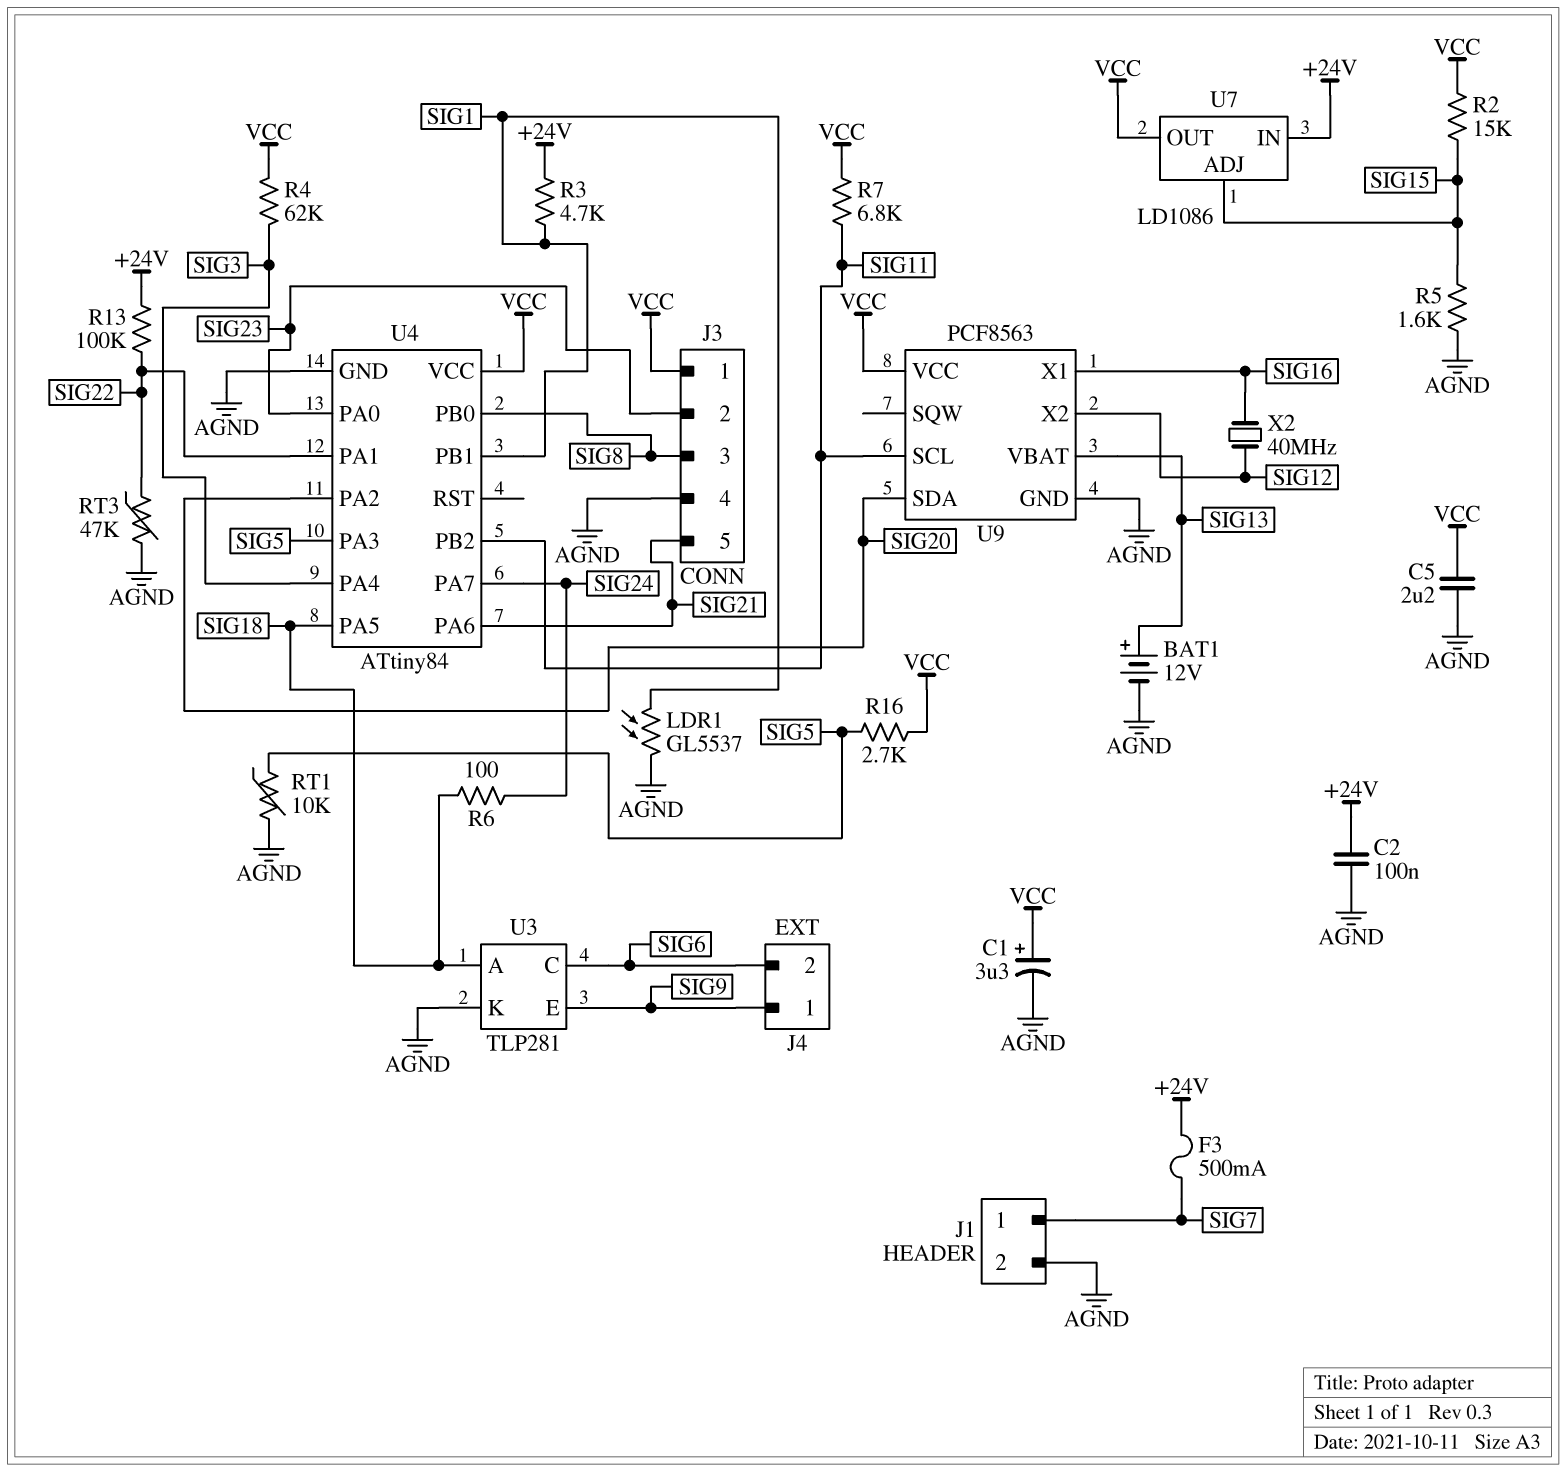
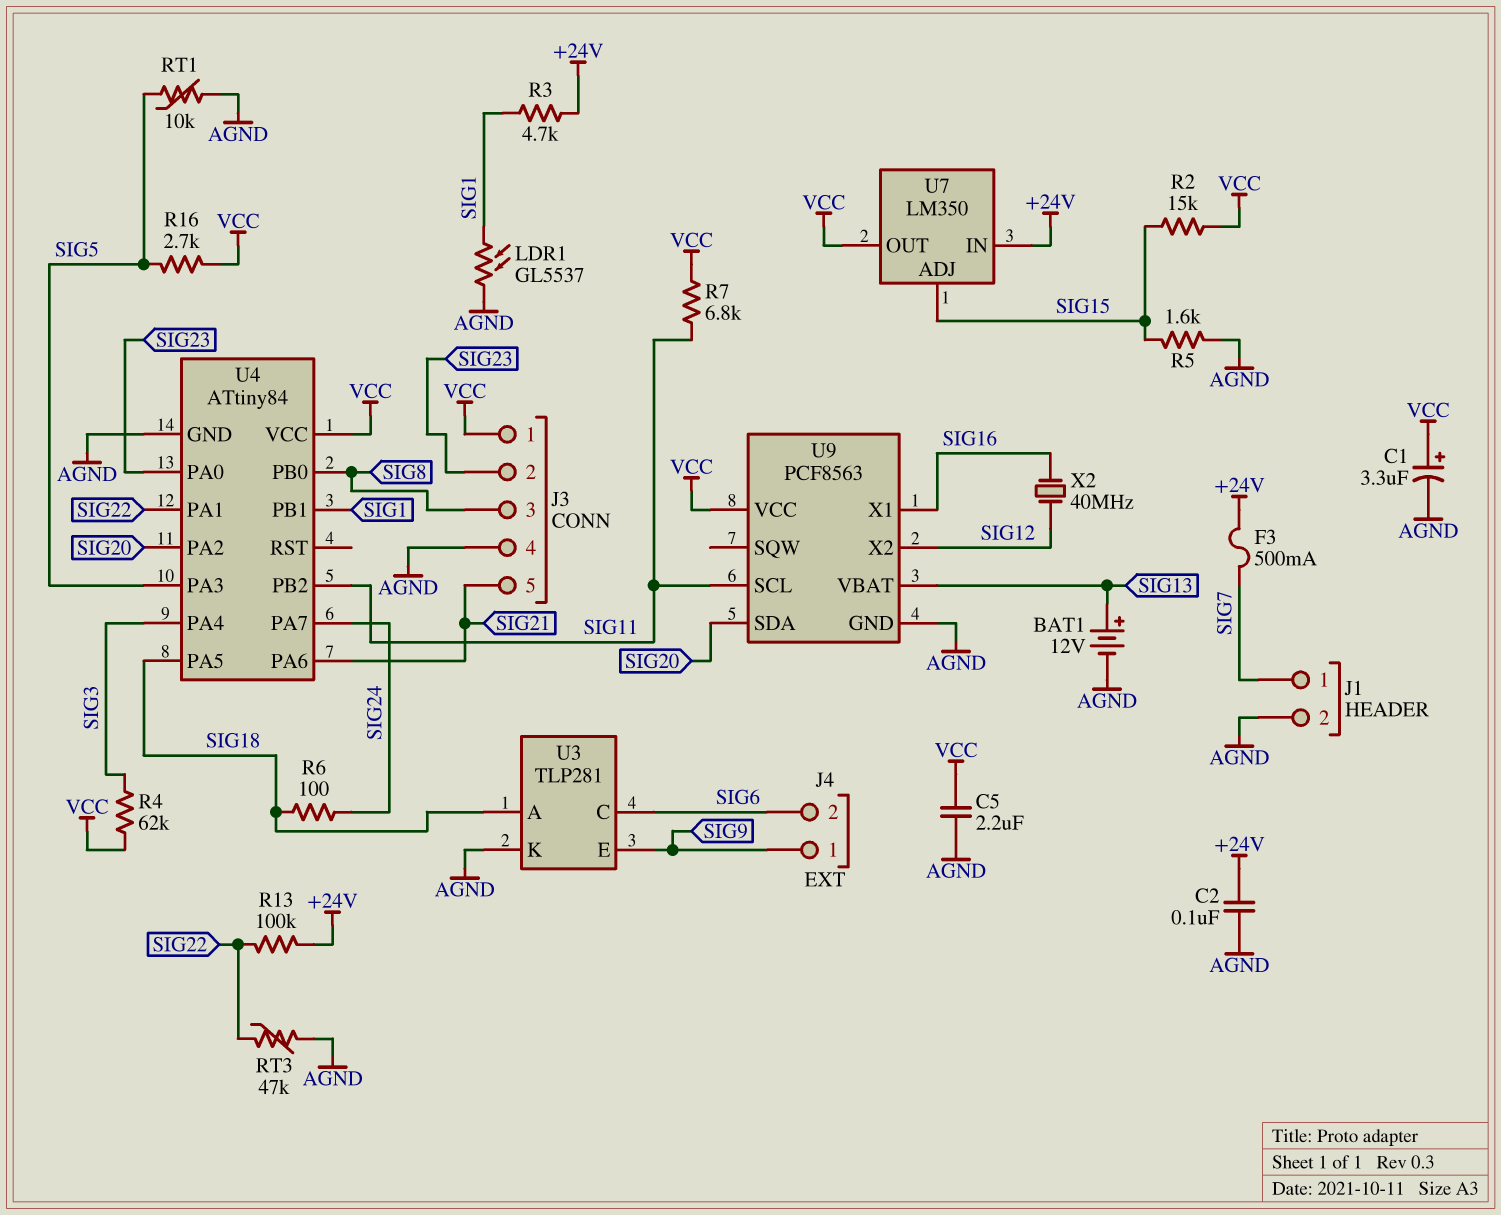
U7: LD1086 -> LM350

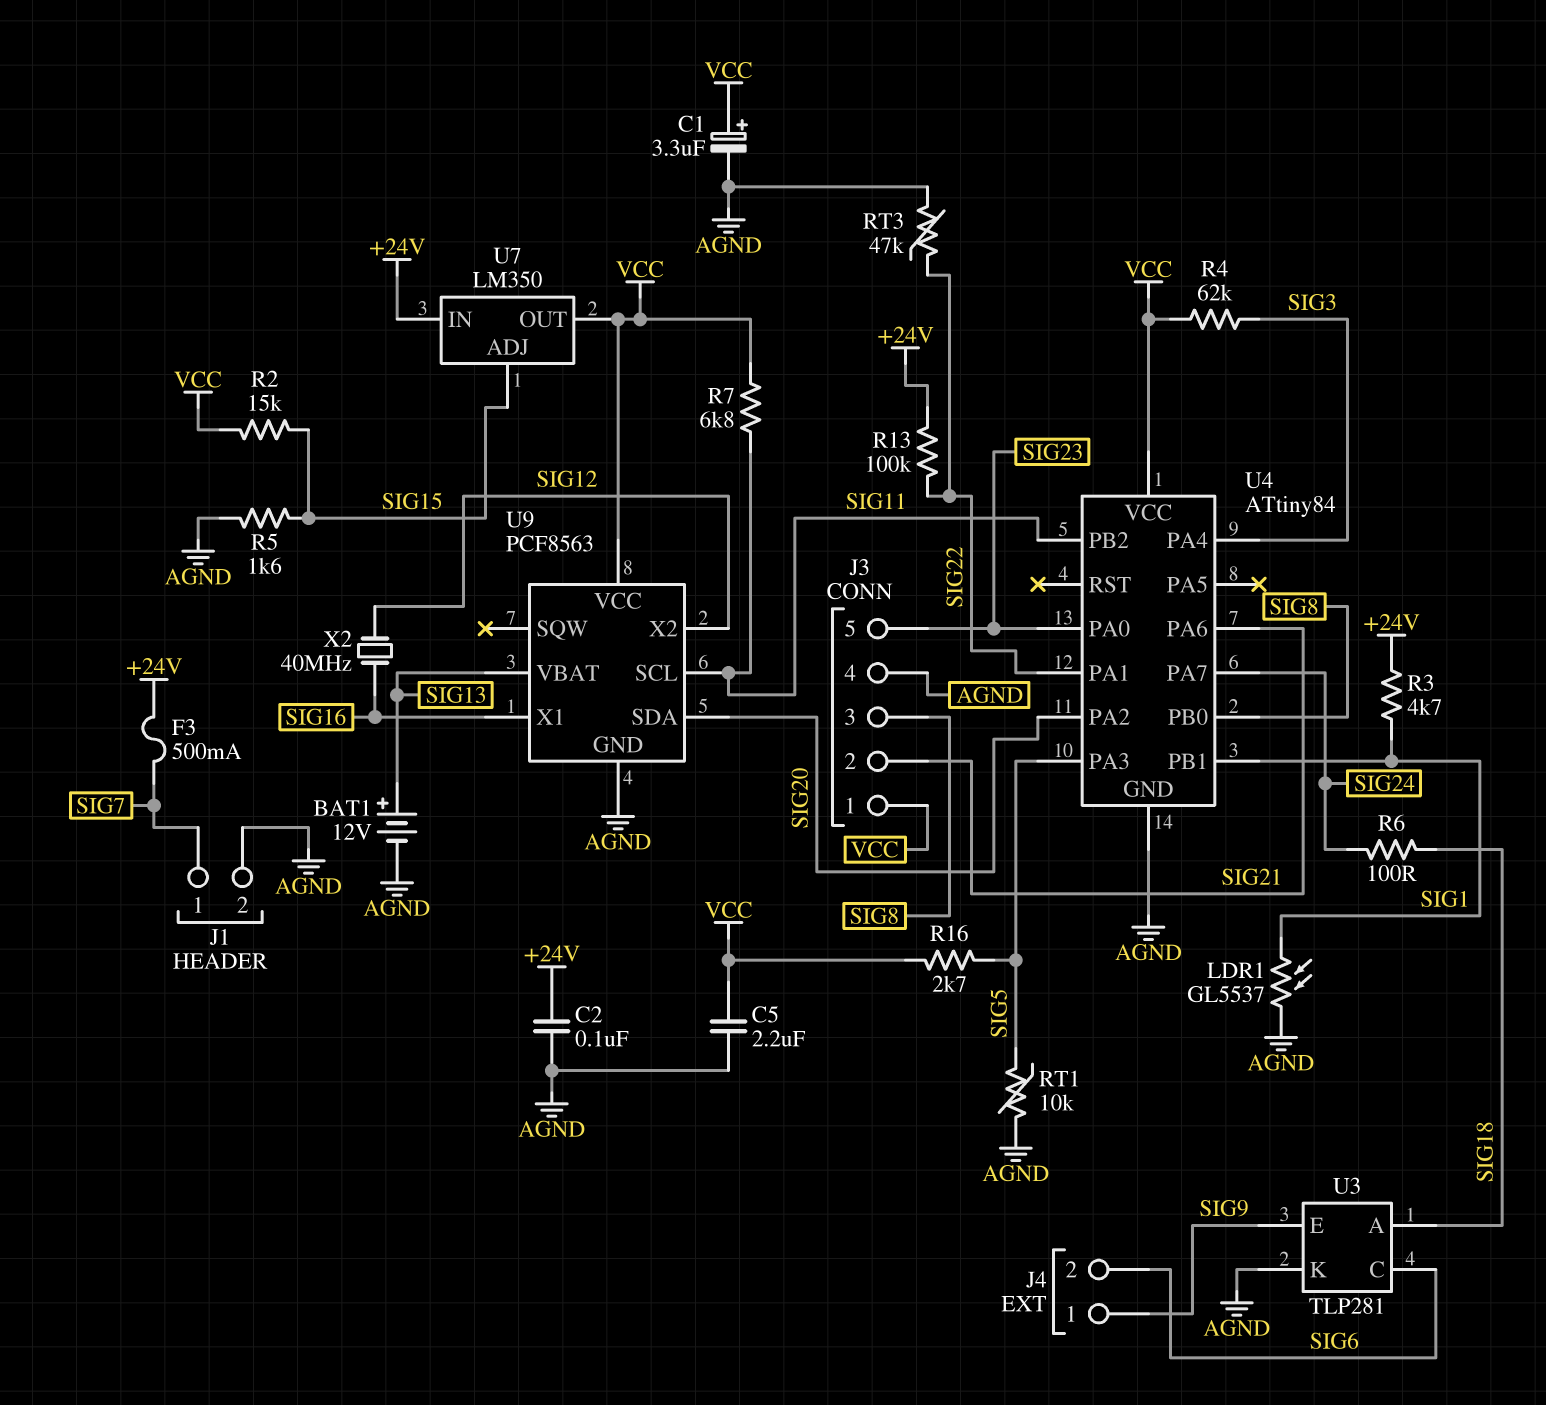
J3 pin 2: SIG23 -> SIG21
J3 pin 5: SIG21 -> SIG23
U4 pin PA5: SIG18 -> none

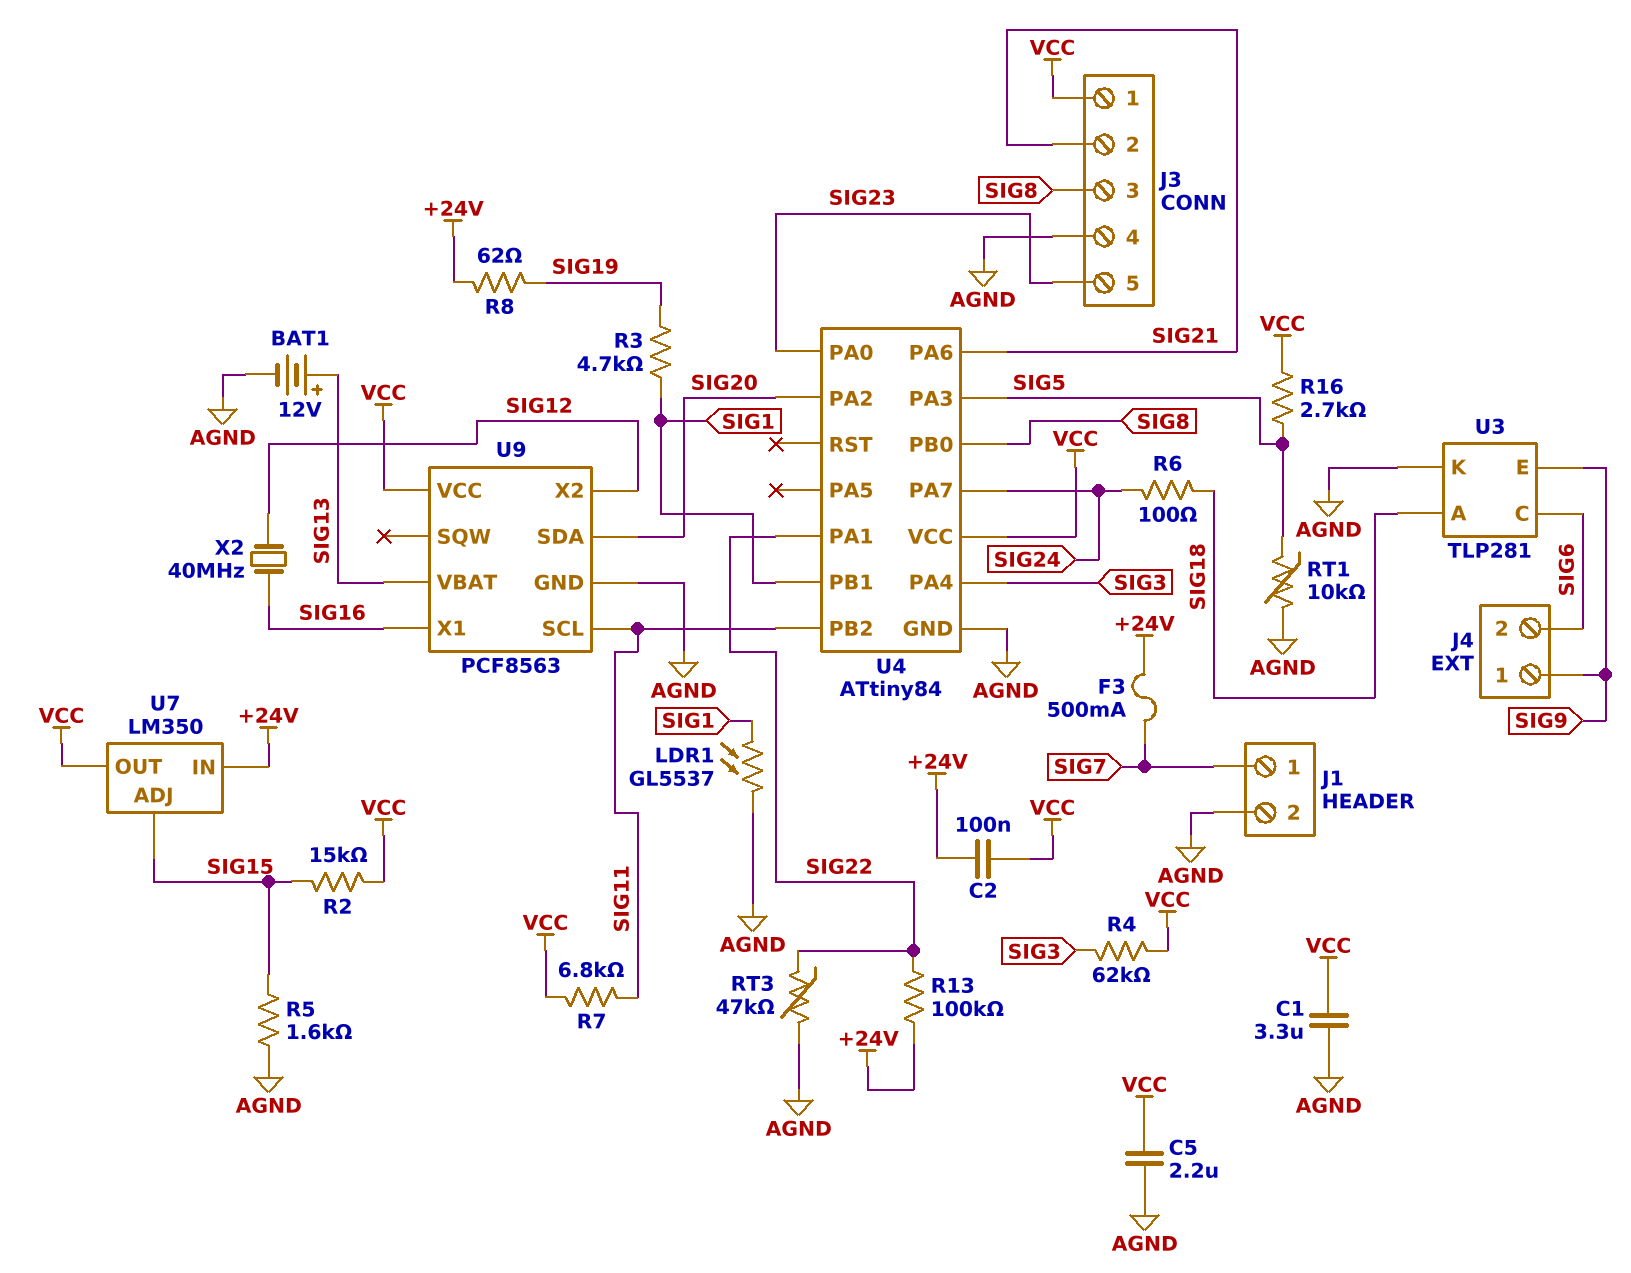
C1: 3.3uF (plus VCC, minus AGND) -> 3.3uF (AGND, VCC)
C2: 100nF (+24V, AGND) -> 100nF (+24V, VCC)
R3: 4.7k (+24V, SIG1) -> 4.7k (SIG1, SIG19)
R8: none -> 62 (+24V, SIG19)

